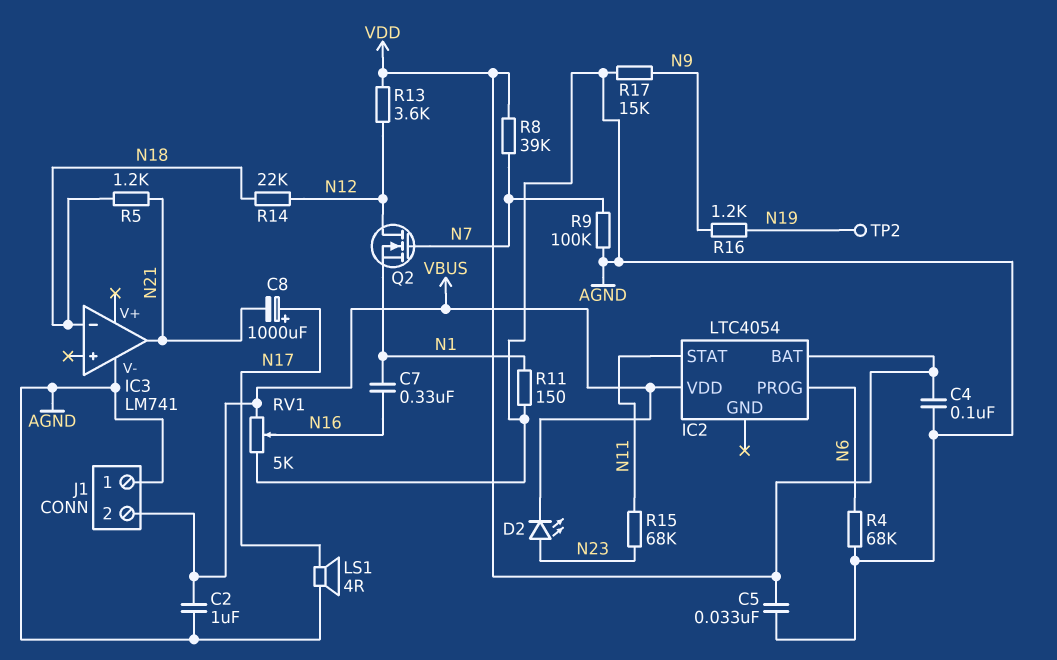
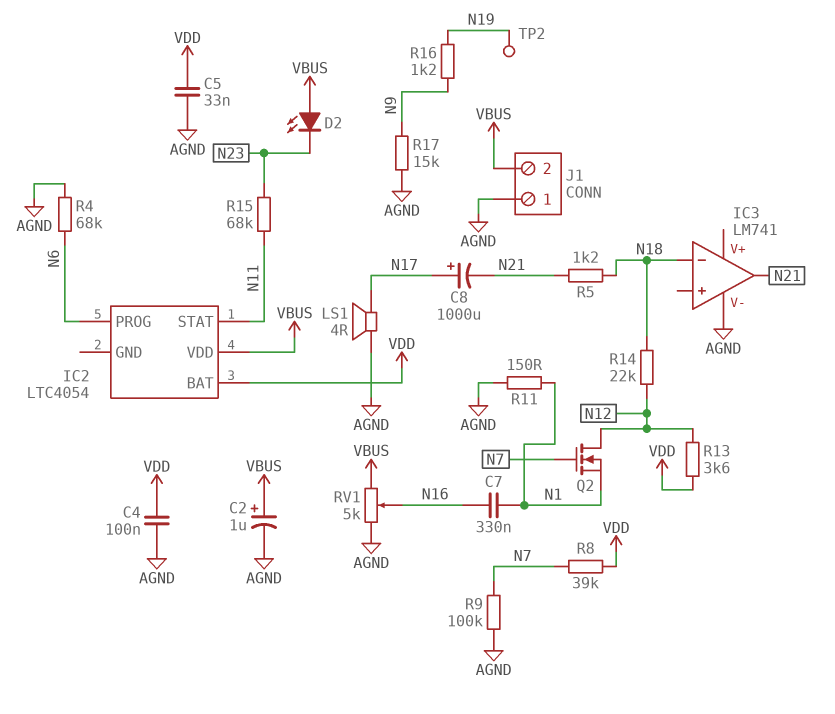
C2: 1uF (AGND, VBUS) -> 1uF (plus VBUS, minus AGND)
D2: LED (A N23, K VBUS) -> LED (A VBUS, K N23)

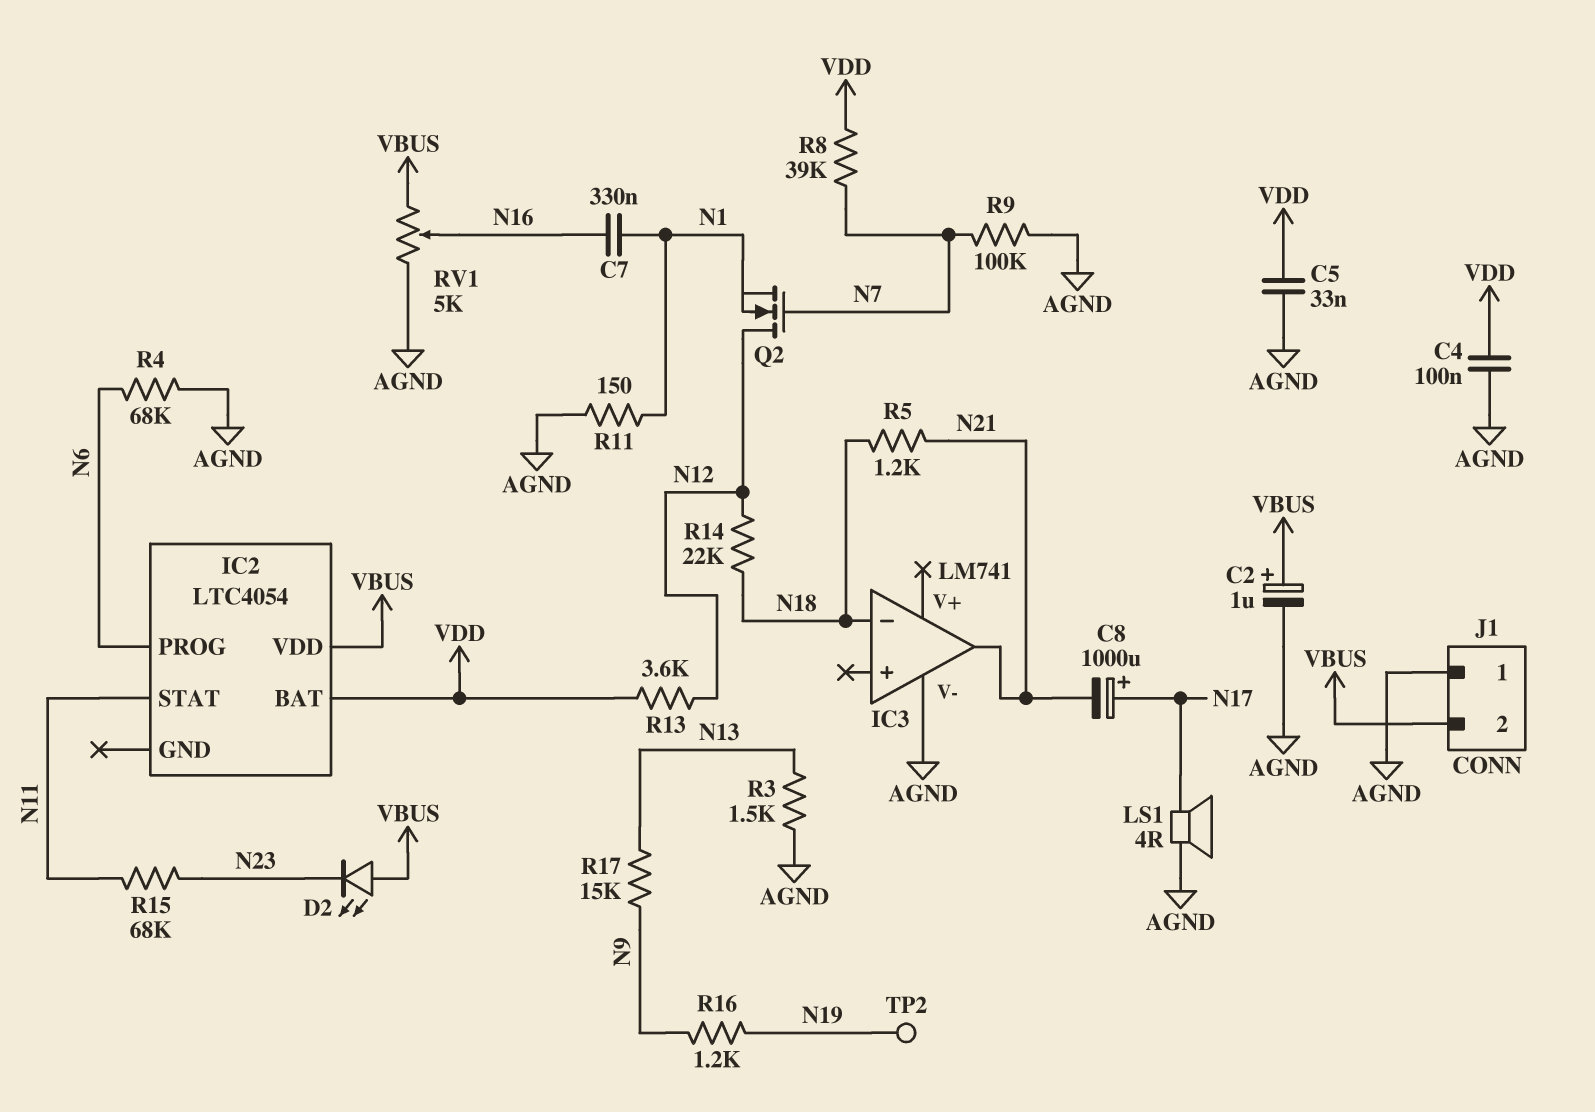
R3: none -> 1.5k (AGND, N13)
R17: 15k (AGND, N9) -> 15k (N9, N13)

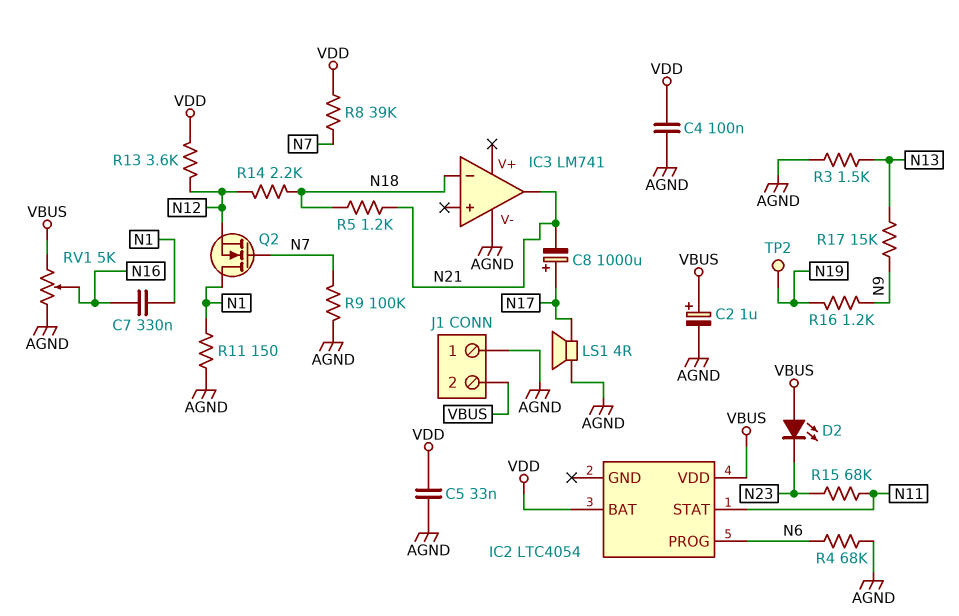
Q2: NMOS (G N7, D N12, S N1) -> NMOS (G N7, D N1, S N12)
R14: 22k (N12, N18) -> 2.2k (N12, N18)

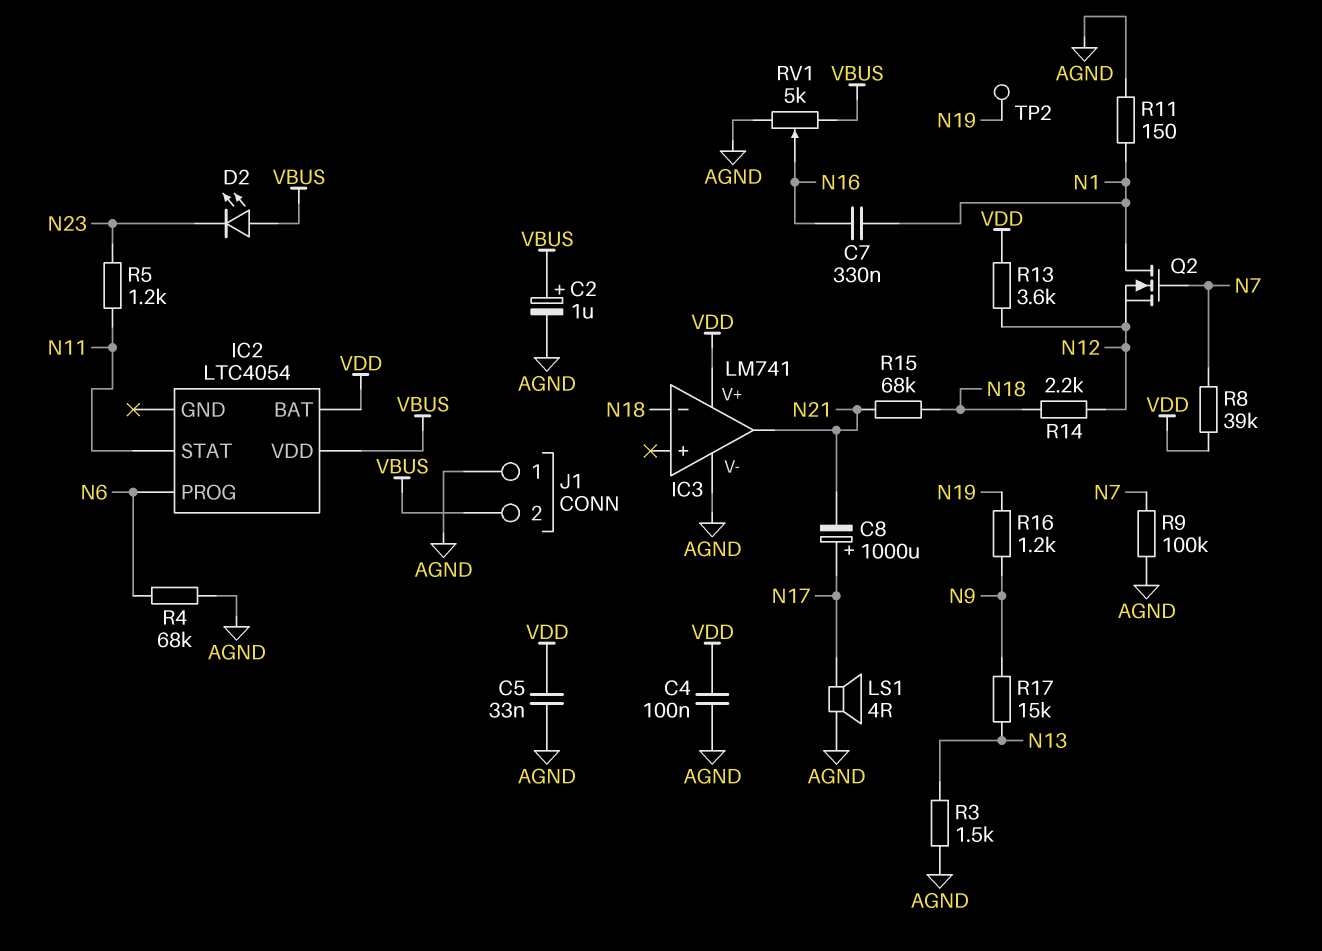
IC3 pin V+: none -> VDD
R5: 1.2k (N18, N21) -> 1.2k (N11, N23)
R15: 68k (N11, N23) -> 68k (N18, N21)

